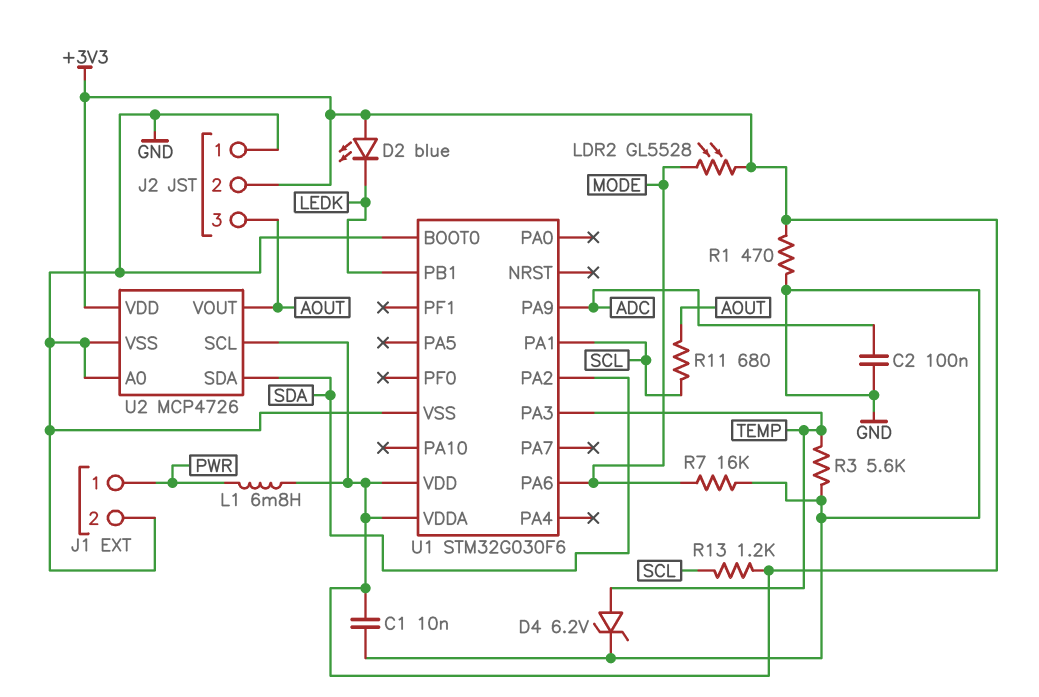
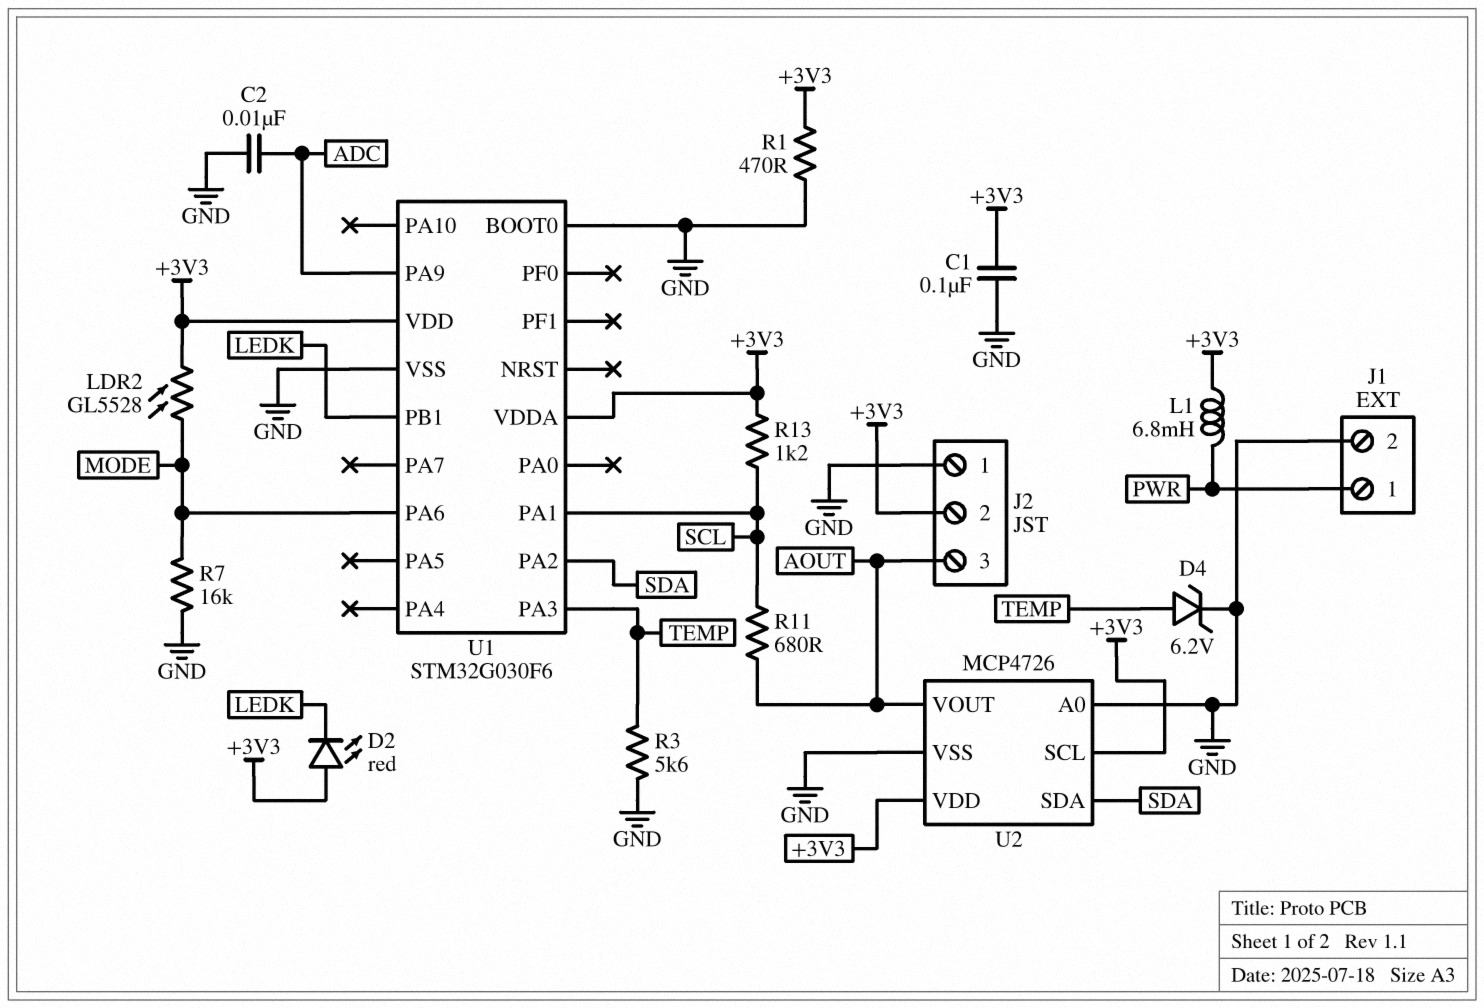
C1: 10nF (+3V3, GND) -> 100nF (+3V3, GND)
C2: 100nF (ADC, GND) -> 10nF (ADC, GND)
D2: LED blue (A +3V3, K LEDK) -> LED red (A +3V3, K LEDK)

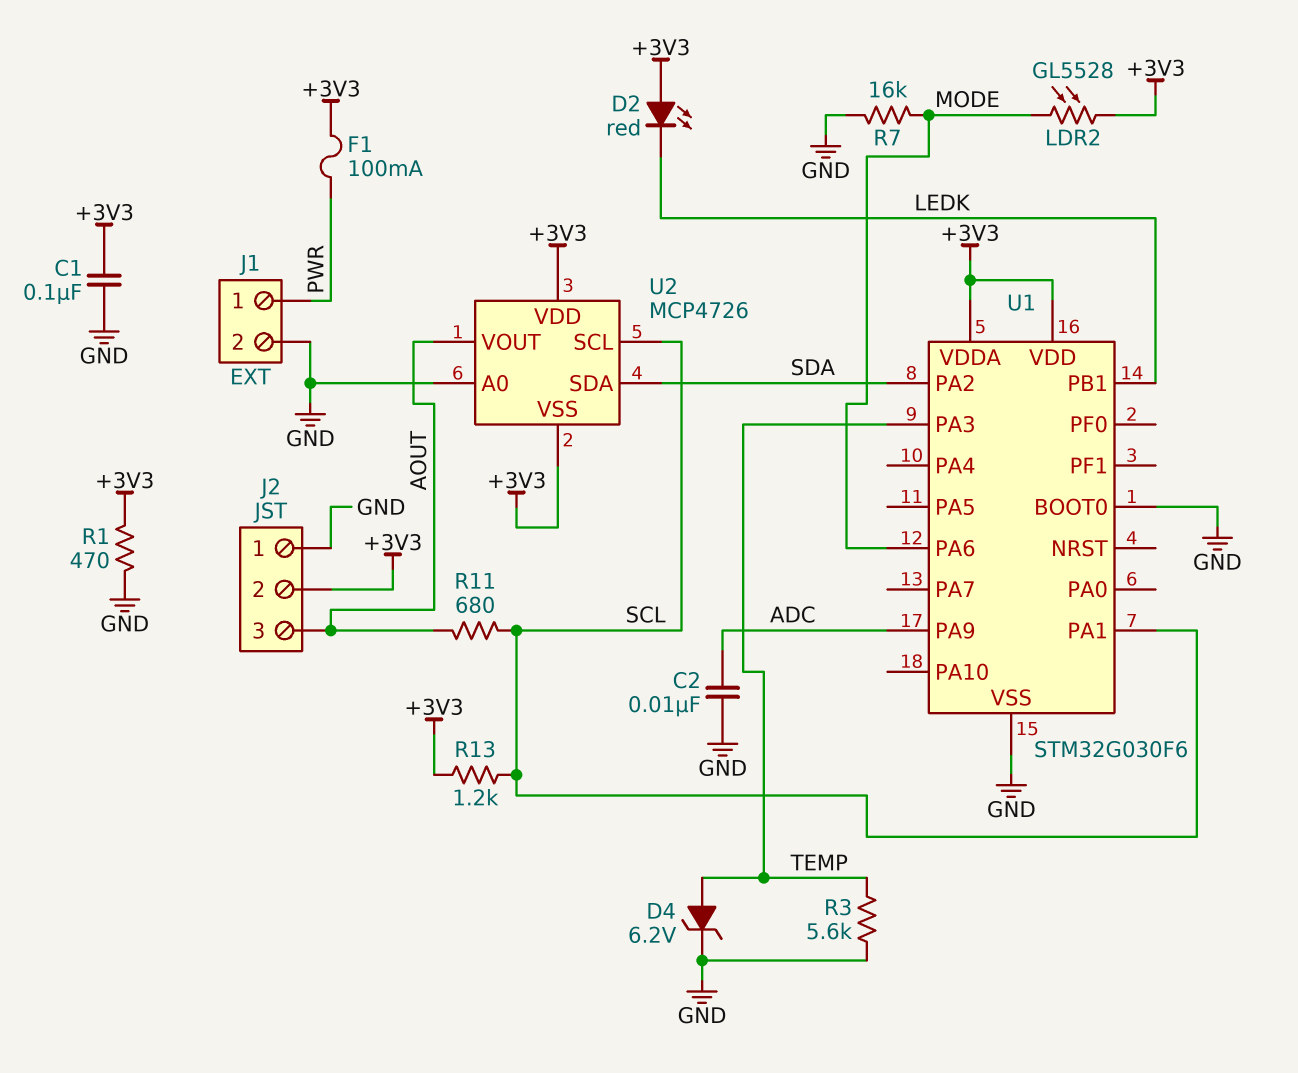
F1: none -> 100mA (+3V3, PWR)
L1: 6.8mH (+3V3, PWR) -> none
U2 pin SCL: +3V3 -> SCL
U2 pin VSS: GND -> +3V3

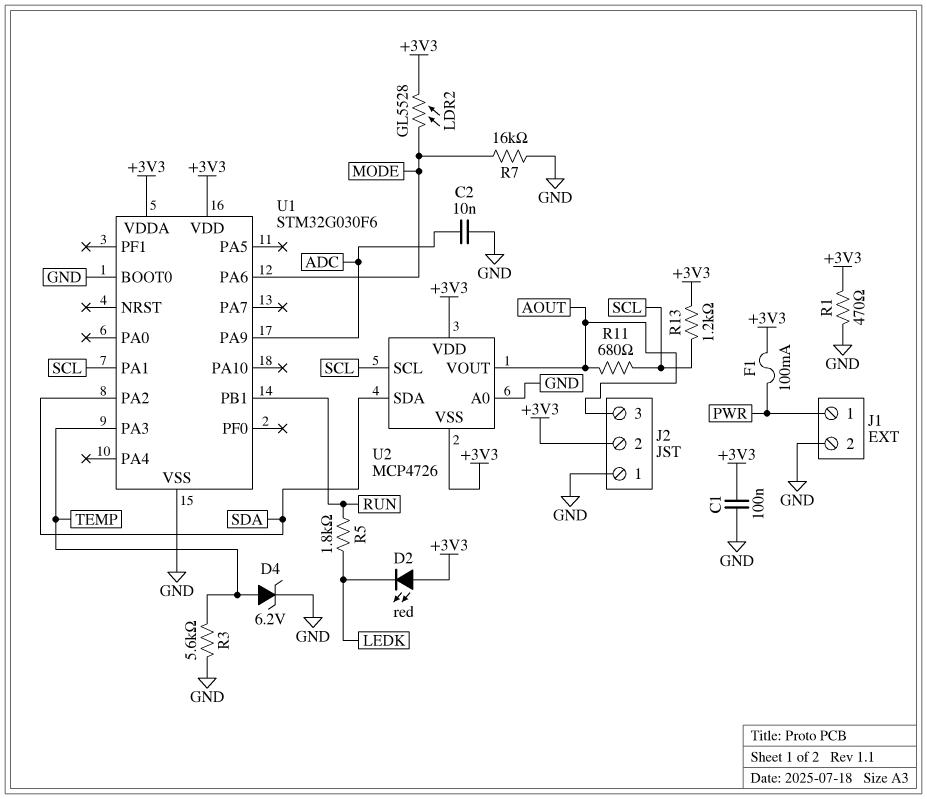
R5: none -> 1.8k (LEDK, RUN)
U1 pin PB1: LEDK -> RUN

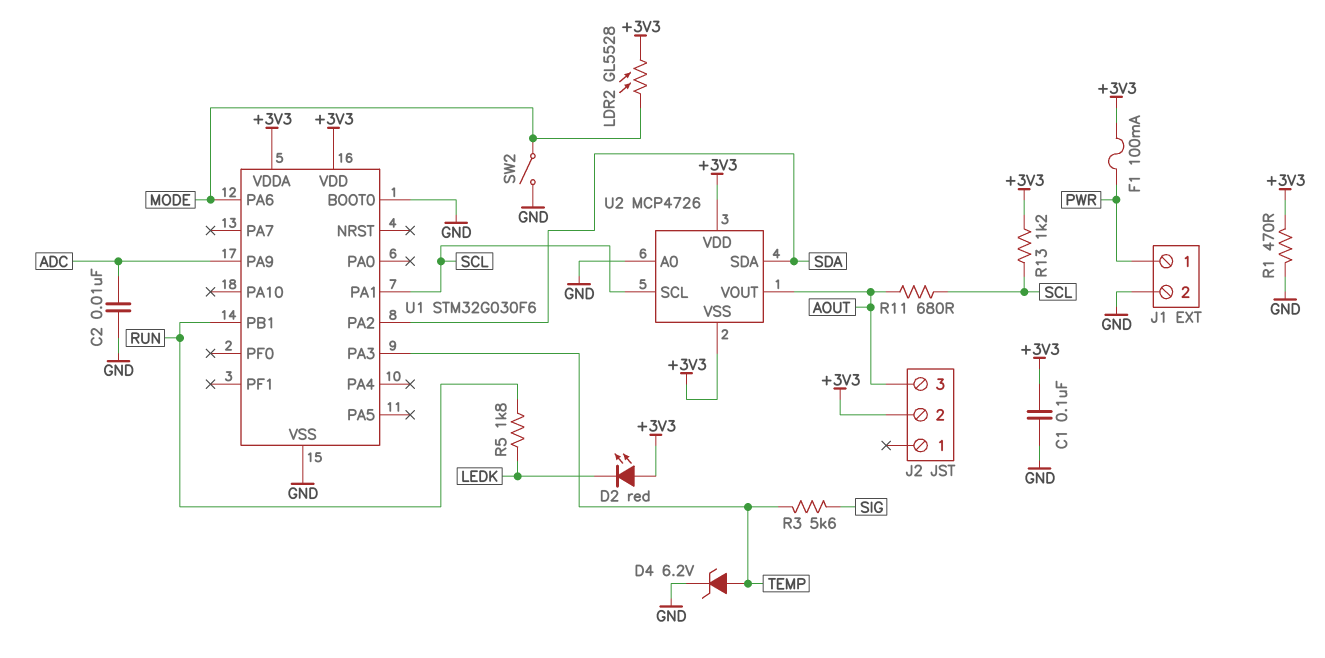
J2 pin 1: GND -> none
R3: 5.6k (GND, TEMP) -> 5.6k (SIG, TEMP)
R7: 16k (GND, MODE) -> none
SW2: none -> switch (GND, MODE)

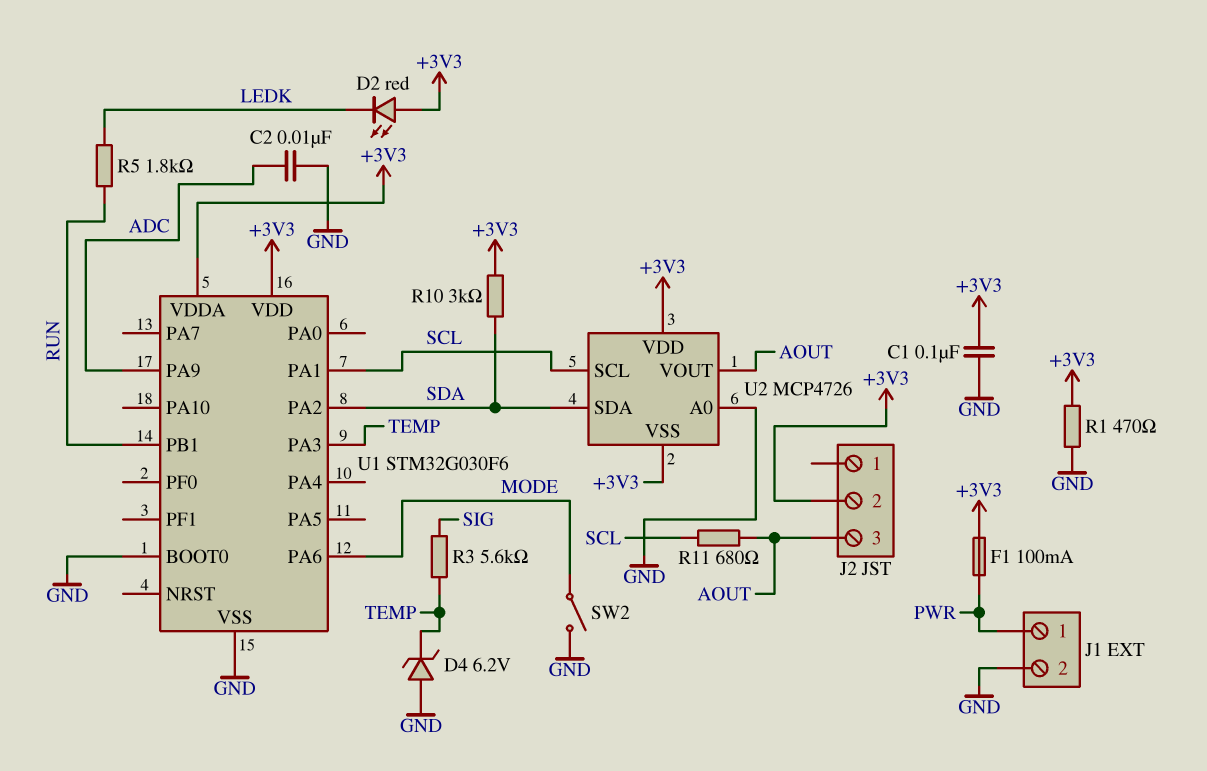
D4: zener 6.2V (A TEMP, K GND) -> zener 6.2V (A GND, K TEMP)
LDR2: GL5528 (+3V3, MODE) -> none
R10: none -> 3k (+3V3, SDA)
R13: 1.2k (+3V3, SCL) -> none

